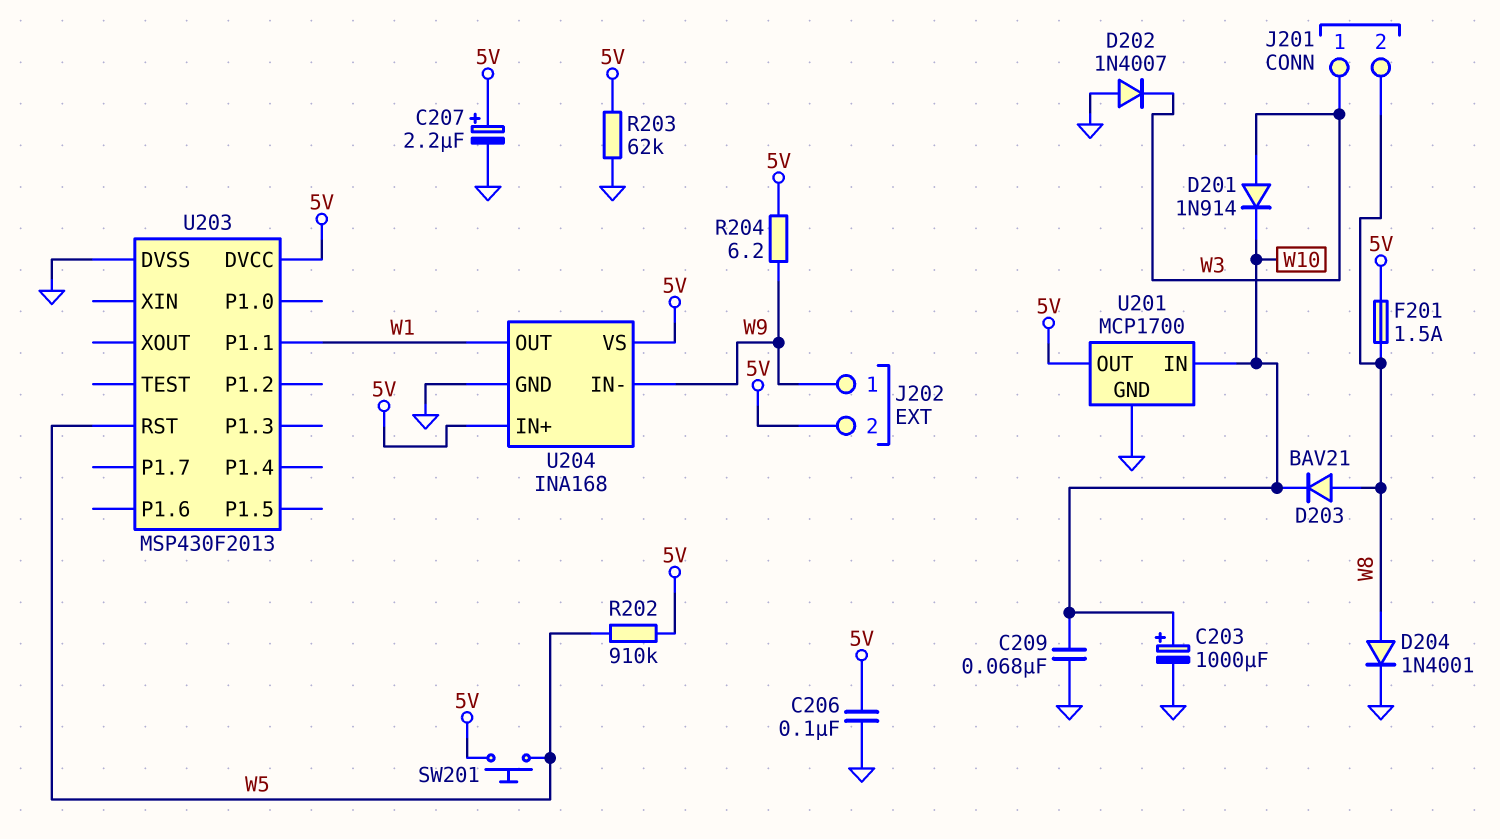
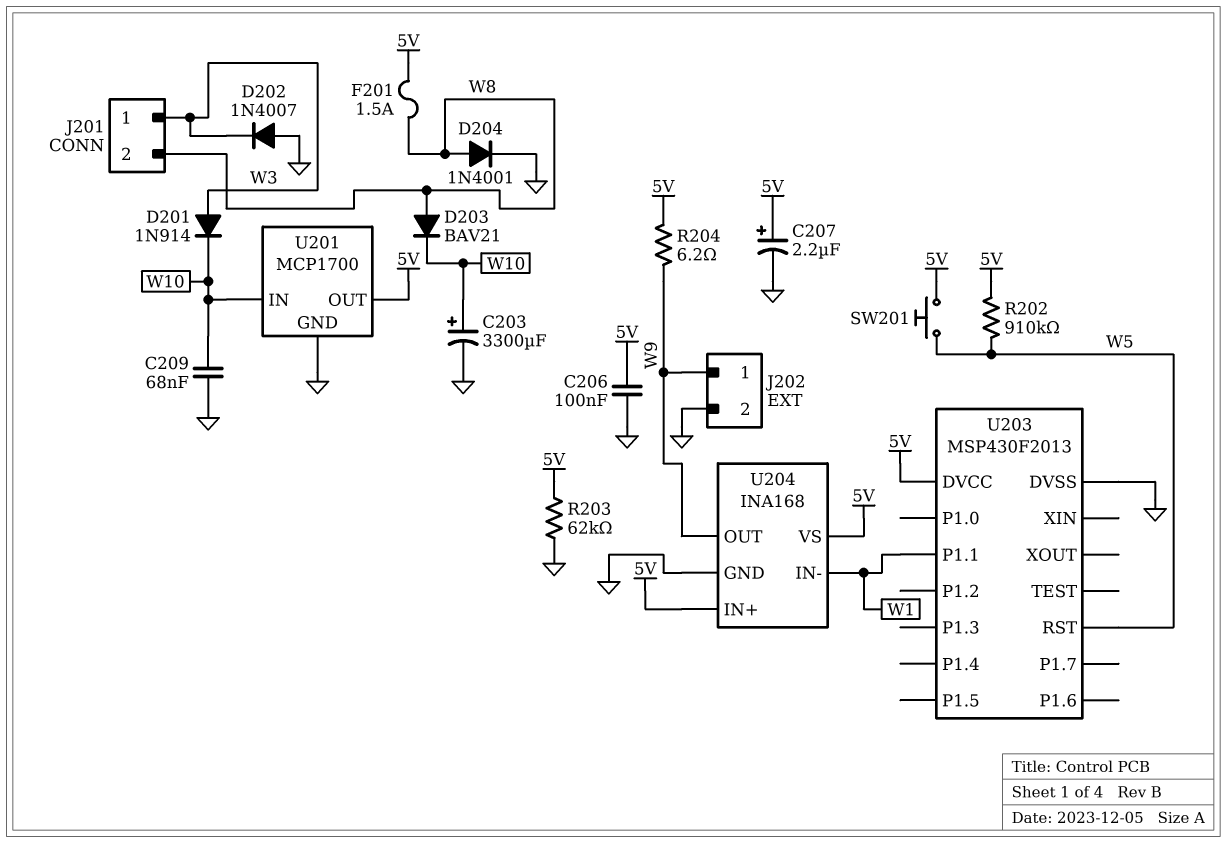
C203: 1000uF (plus W10, minus GND) -> 3300uF (plus W10, minus GND)
J202 pin 2: 5V -> GND
U204 pin IN-: W9 -> W1
U204 pin OUT: W1 -> W9

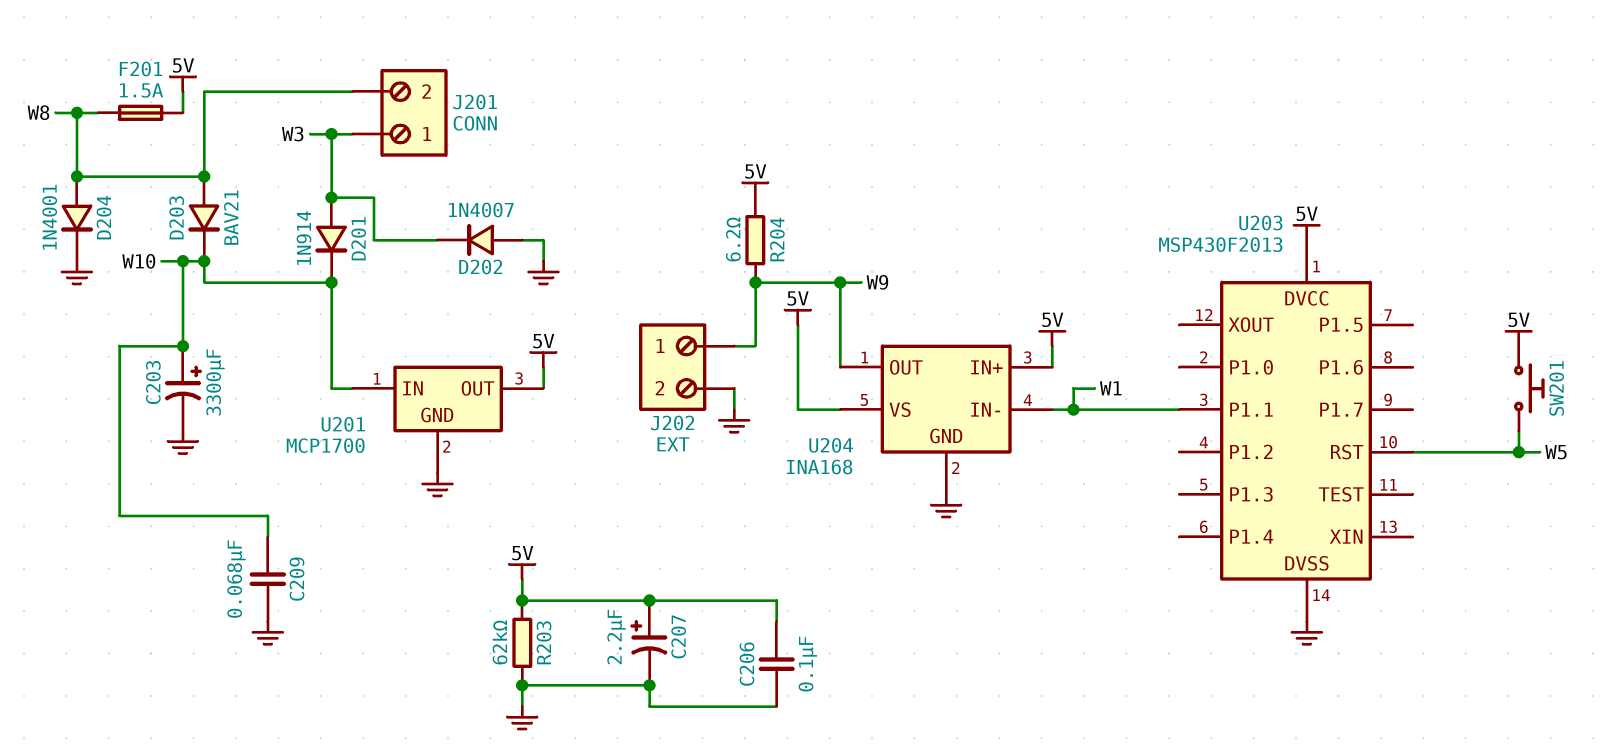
R202: 910k (5V, W5) -> none

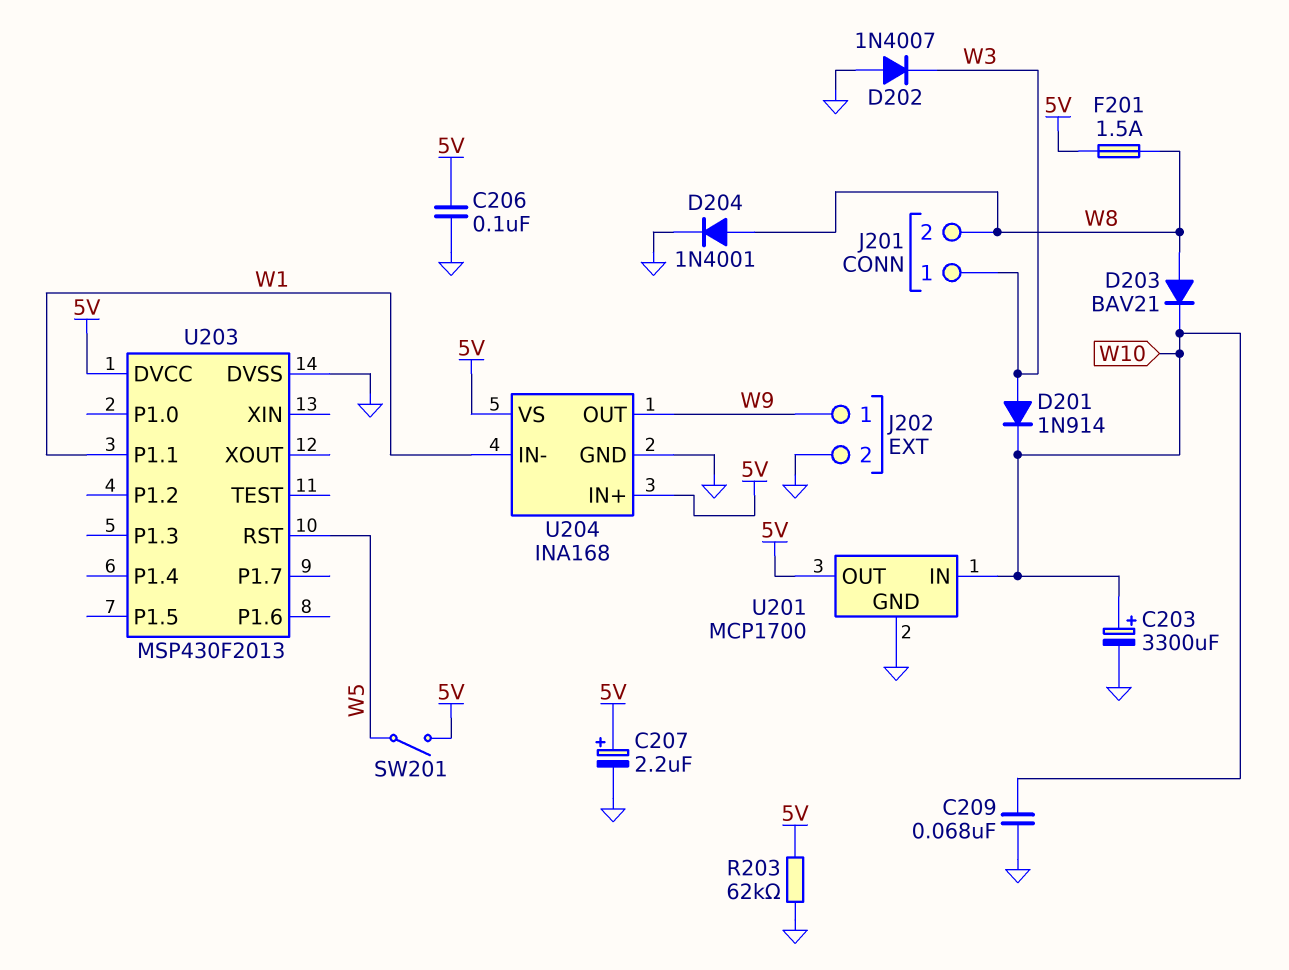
R204: 6.2 (5V, W9) -> none
SW201: button (5V, W5) -> switch (5V, W5)

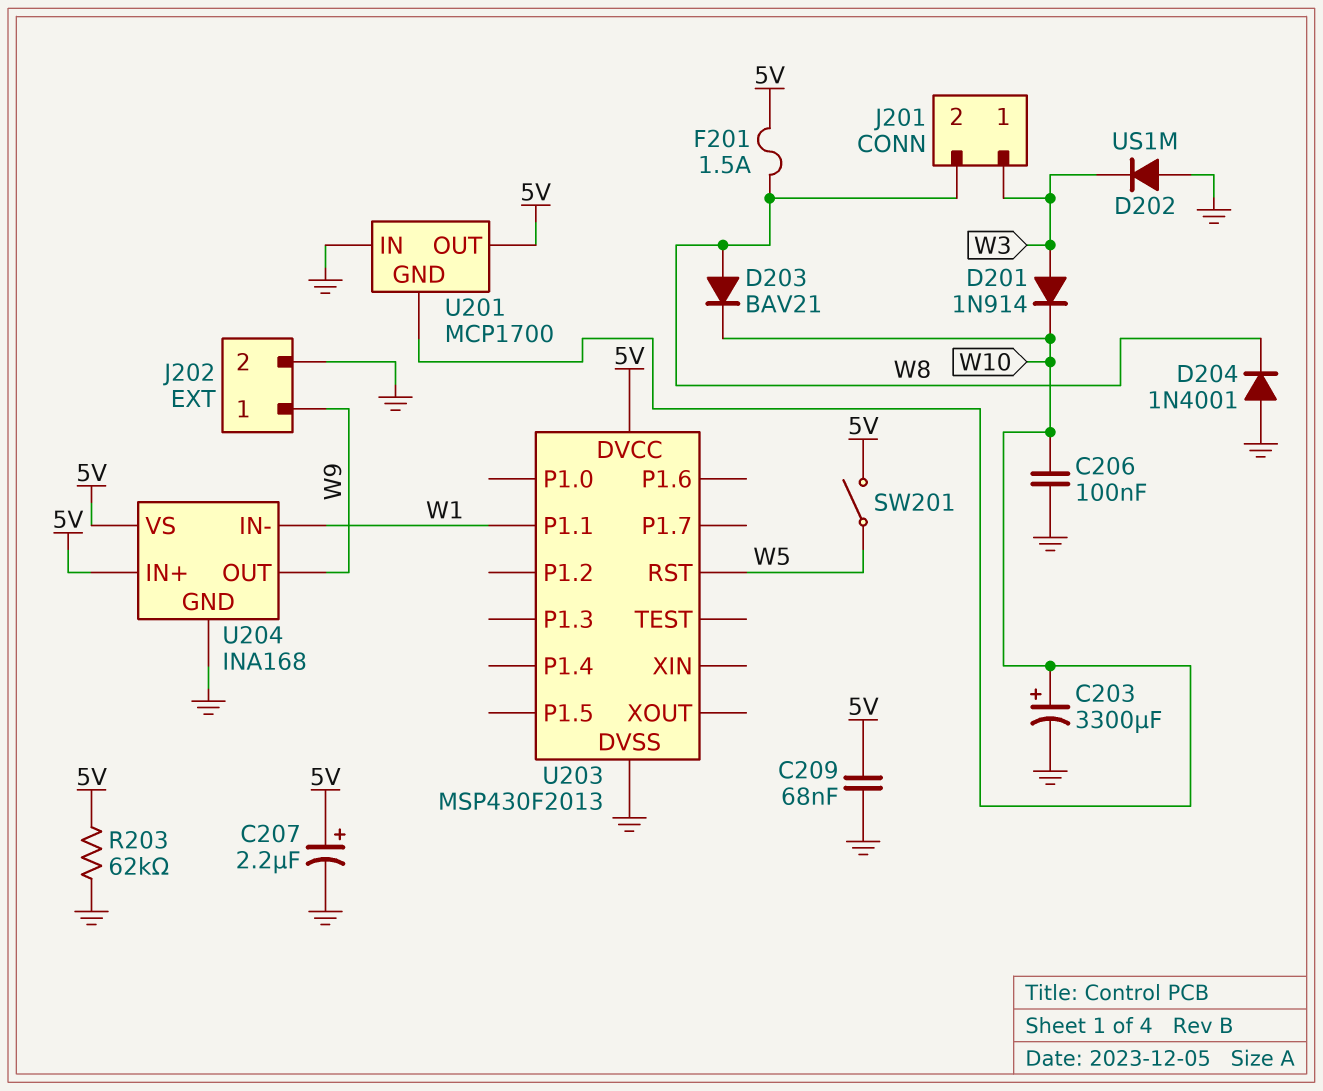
C206: 100nF (5V, GND) -> 100nF (GND, W10)
C209: 68nF (GND, W10) -> 68nF (5V, GND)
D202: diode 1N4007 (A GND, K W3) -> diode US1M (A GND, K W3)
D204: diode 1N4001 (A W8, K GND) -> diode 1N4001 (A GND, K W8)
U201 pin GND: GND -> W10
U201 pin IN: W10 -> GND

